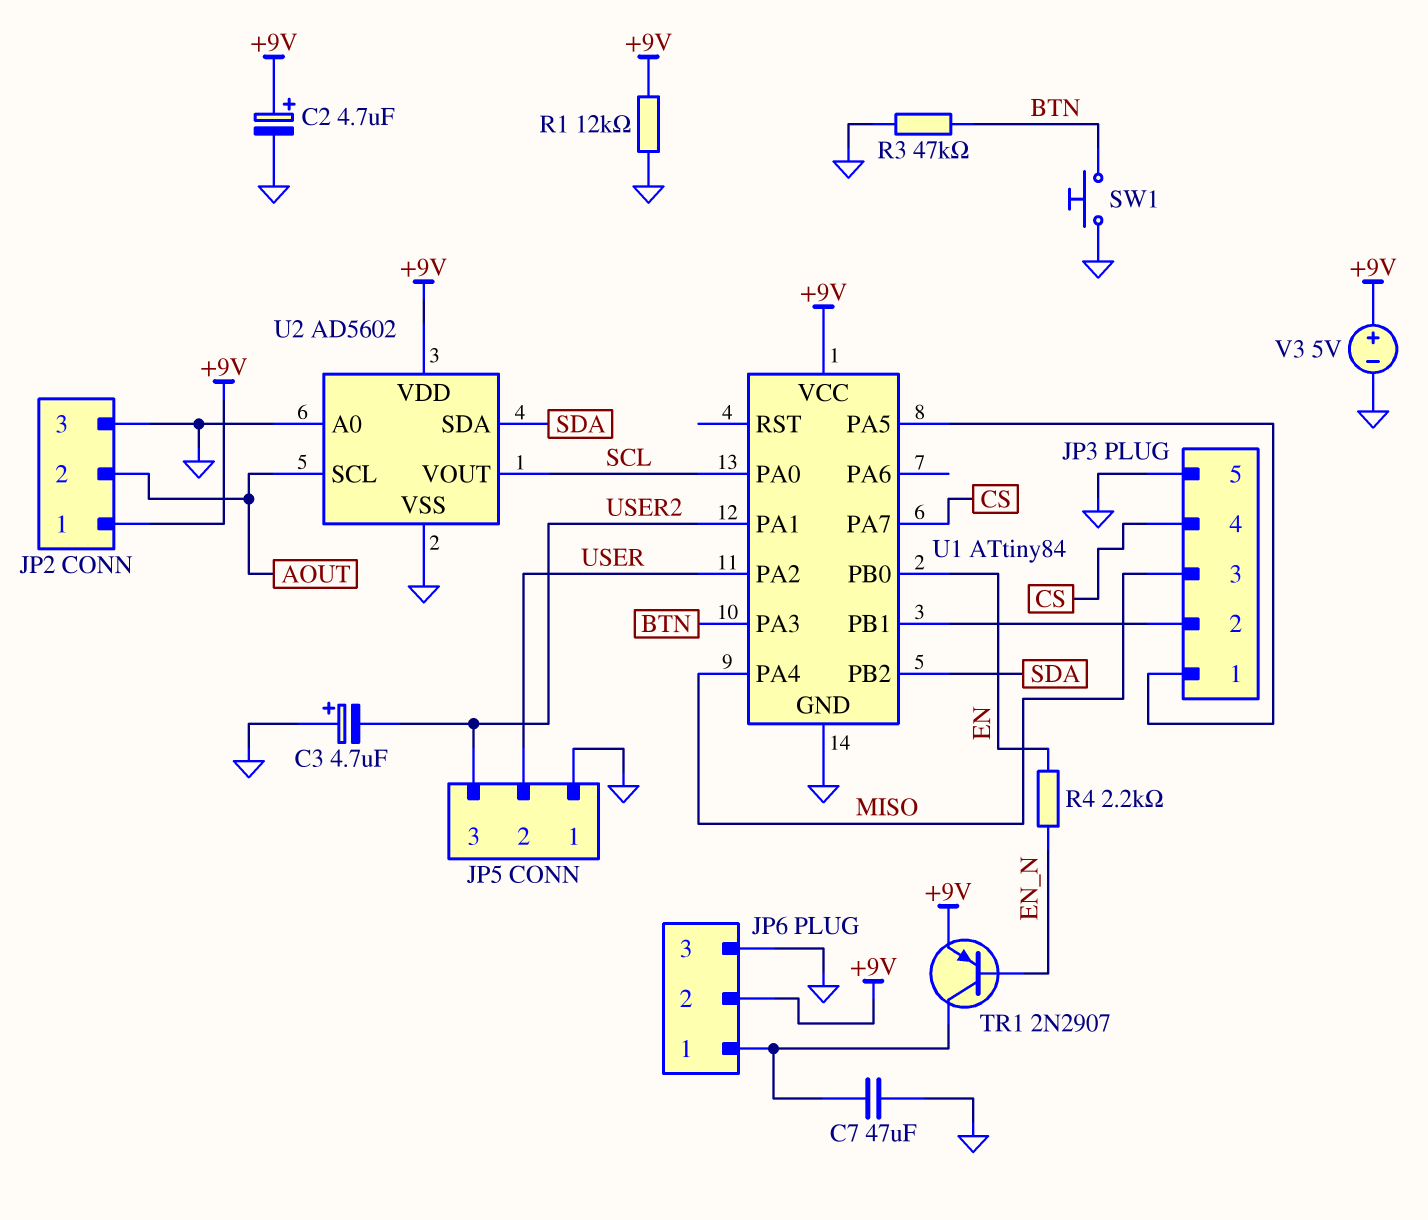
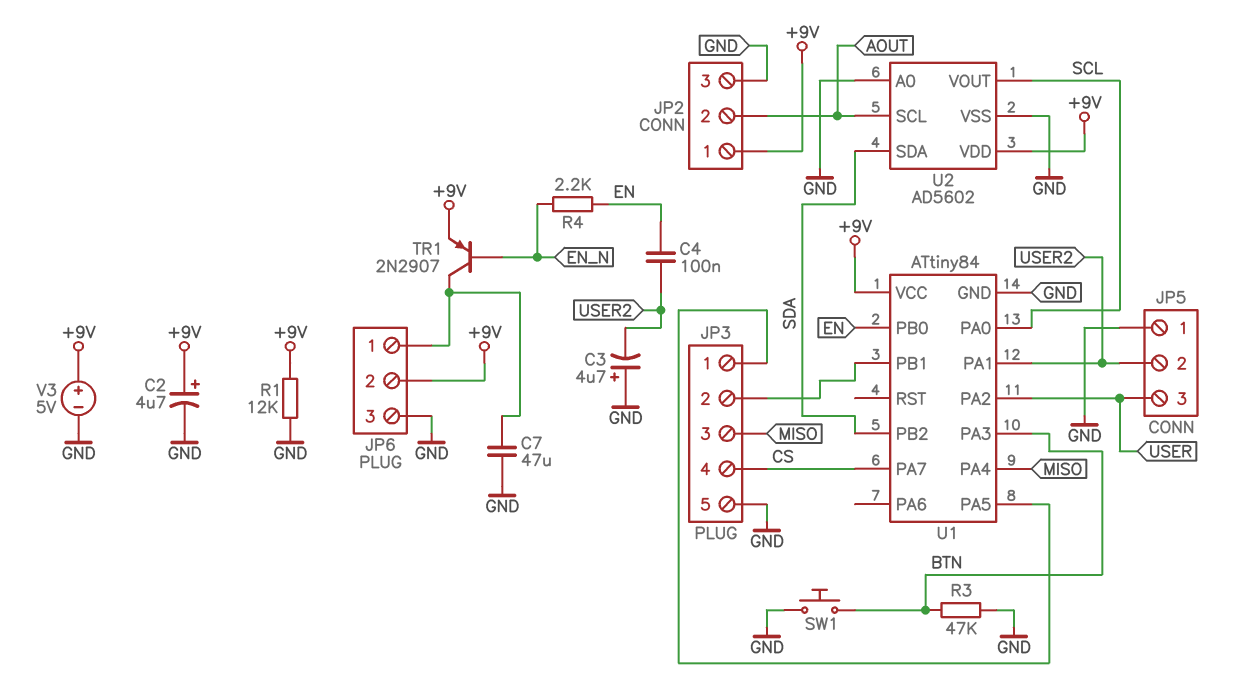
C4: none -> 100nF (EN, USER2)
JP5 pin 2: USER -> USER2
JP5 pin 3: USER2 -> USER

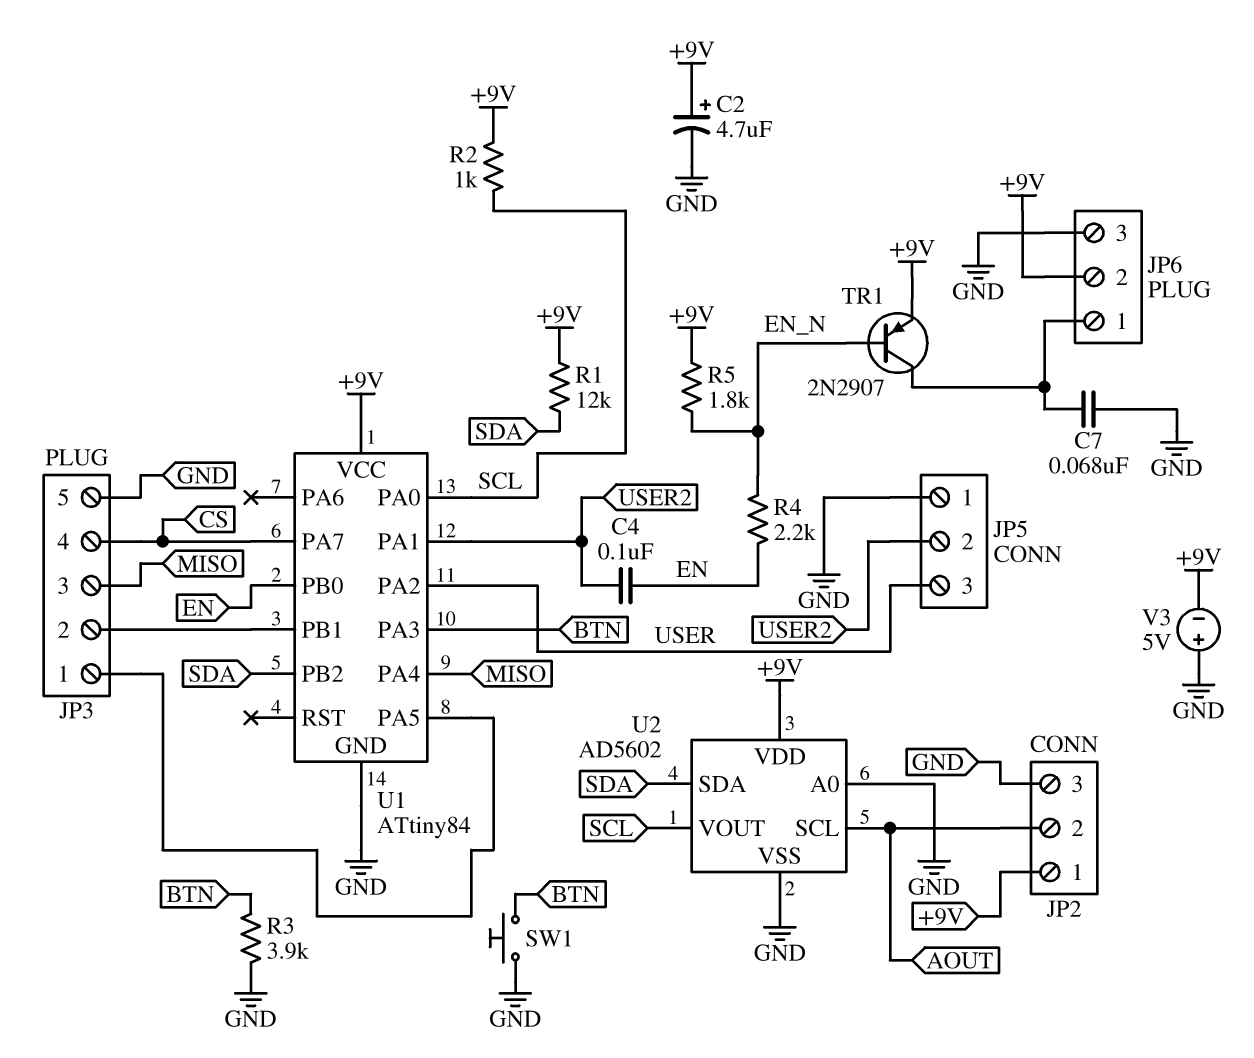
C3: 4.7uF (plus GND, minus USER2) -> none
C7: 47uF (GND, JP6/1) -> 68nF (GND, JP6/1)
R1: 12k (+9V, GND) -> 12k (+9V, SDA)
R2: none -> 1k (+9V, SCL)
R3: 47k (BTN, GND) -> 3.9k (BTN, GND)
R5: none -> 1.8k (+9V, EN_N)
V3: 5V (plus +9V, minus GND) -> 5V (plus GND, minus +9V)

